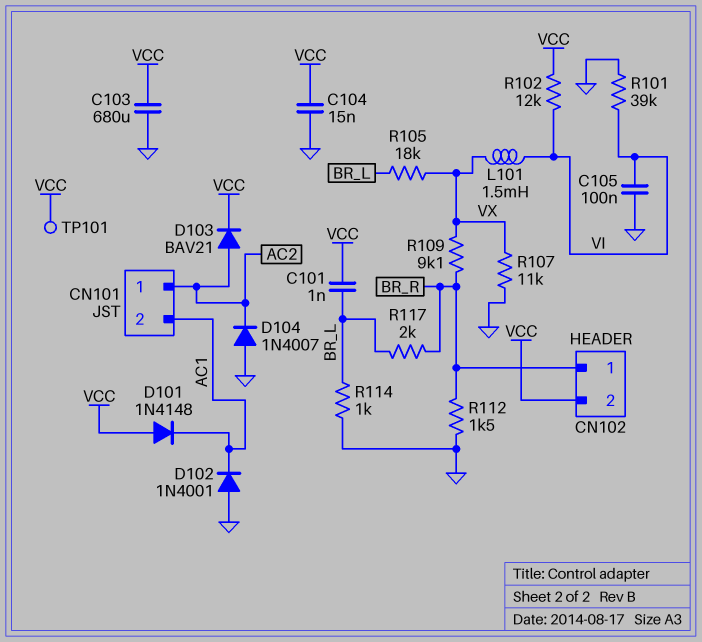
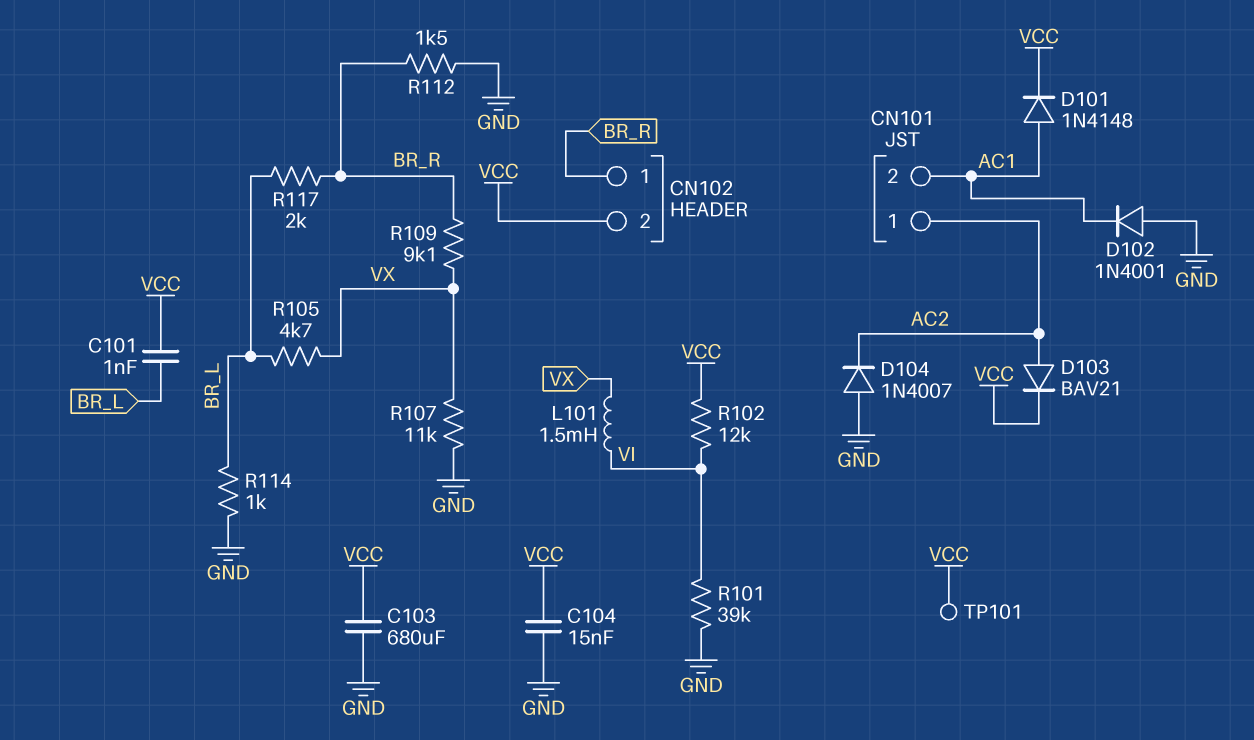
C105: 100nF (GND, VI) -> none
D101: diode 1N4148 (A VCC, K AC1) -> diode 1N4148 (A AC1, K VCC)
R105: 18k (BR_L, VX) -> 4.7k (BR_L, VX)

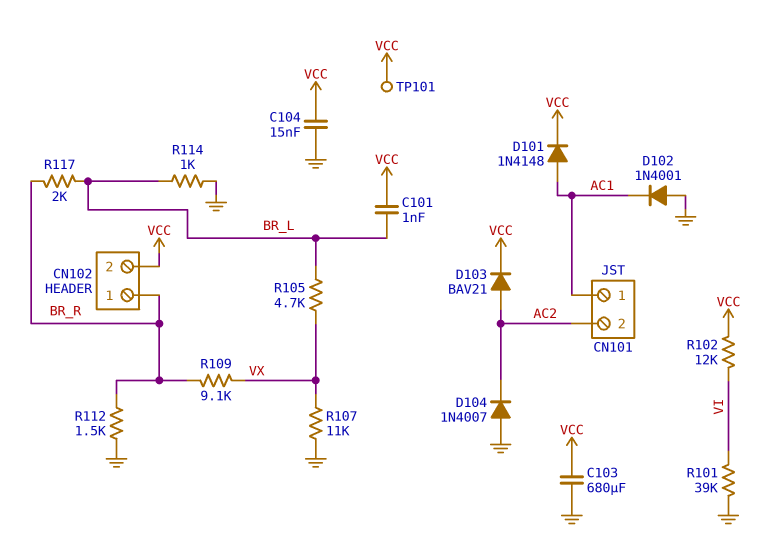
CN101 pin 1: AC2 -> AC1
CN101 pin 2: AC1 -> AC2
L101: 1.5mH (VI, VX) -> none

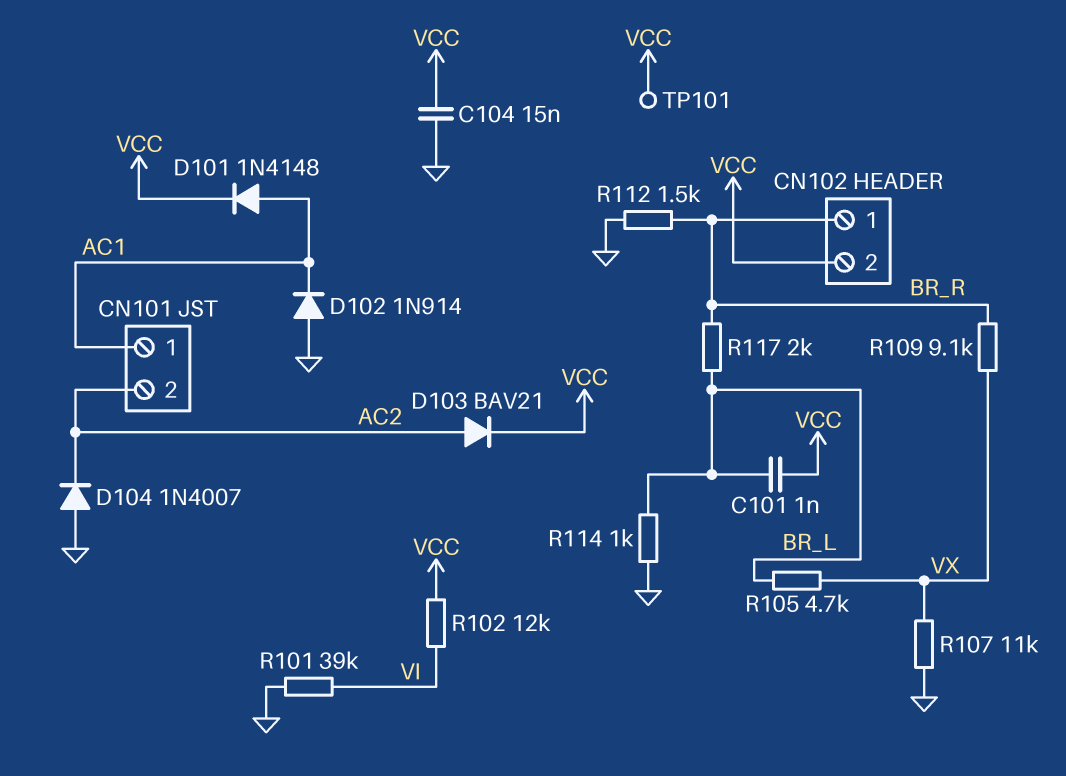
C103: 680uF (GND, VCC) -> none
D102: diode 1N4001 (A GND, K AC1) -> diode 1N914 (A GND, K AC1)

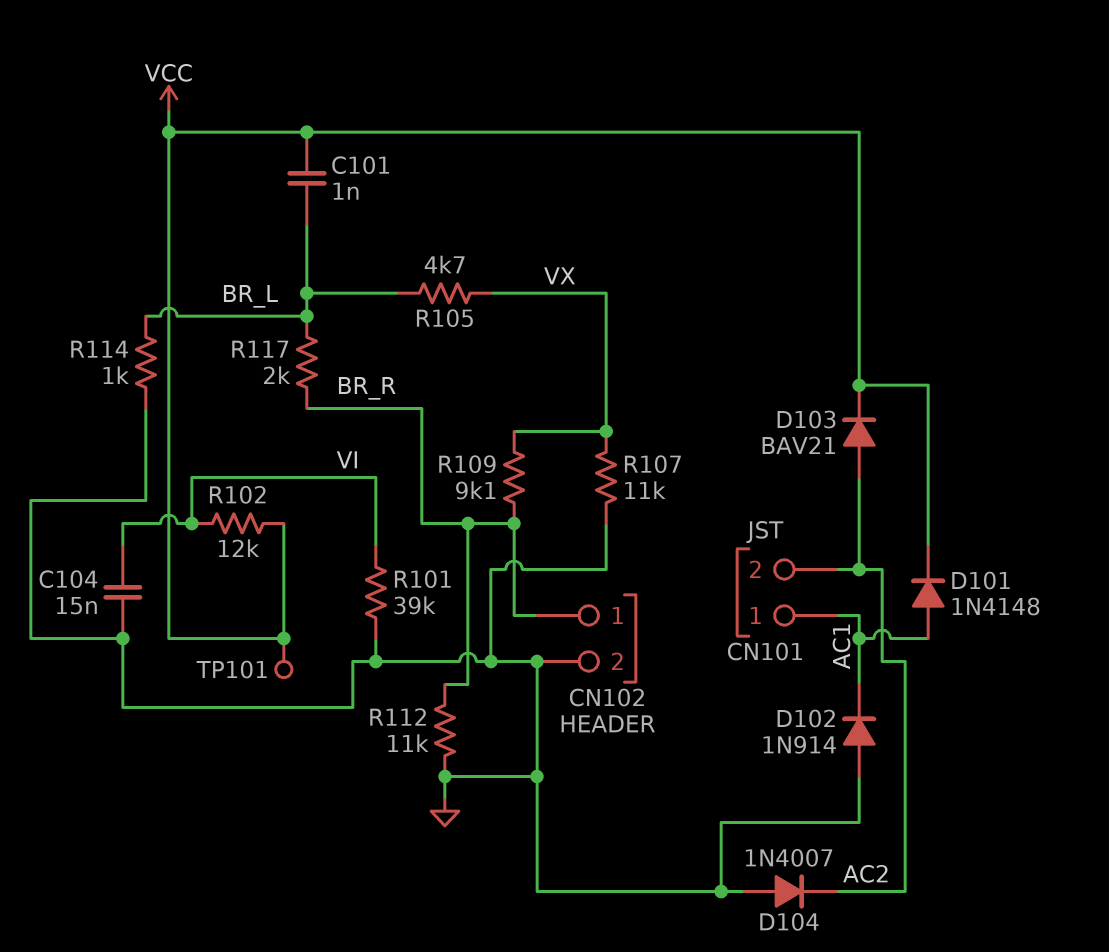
C104: 15nF (GND, VCC) -> 15nF (GND, VI)
CN102 pin 2: VCC -> GND
R112: 1.5k (BR_R, GND) -> 11k (BR_R, GND)

